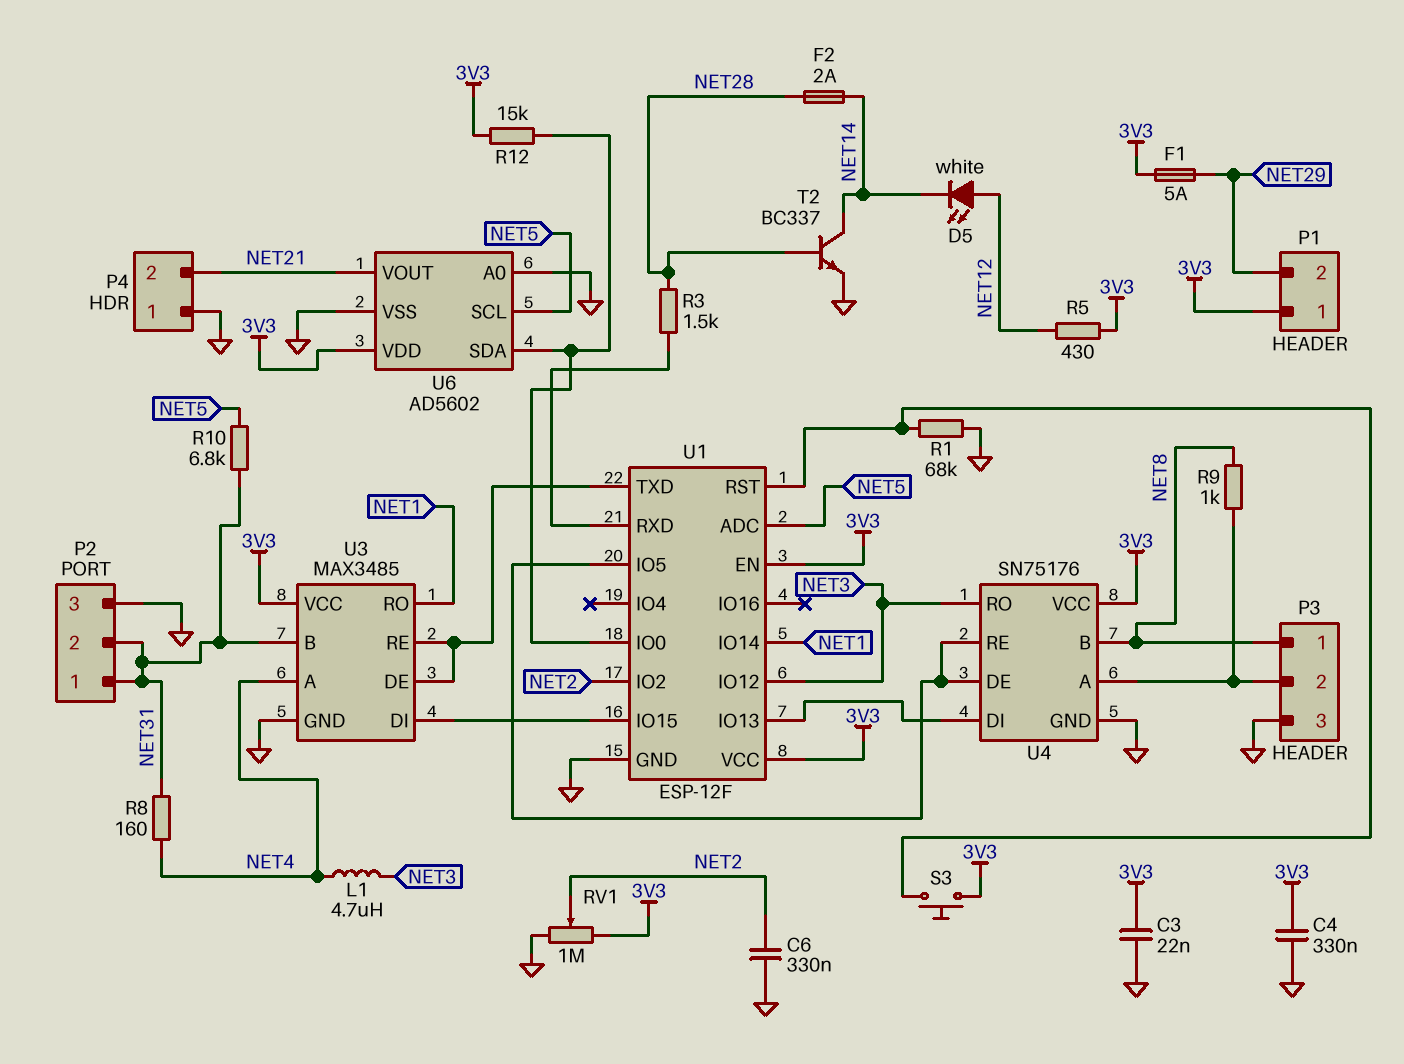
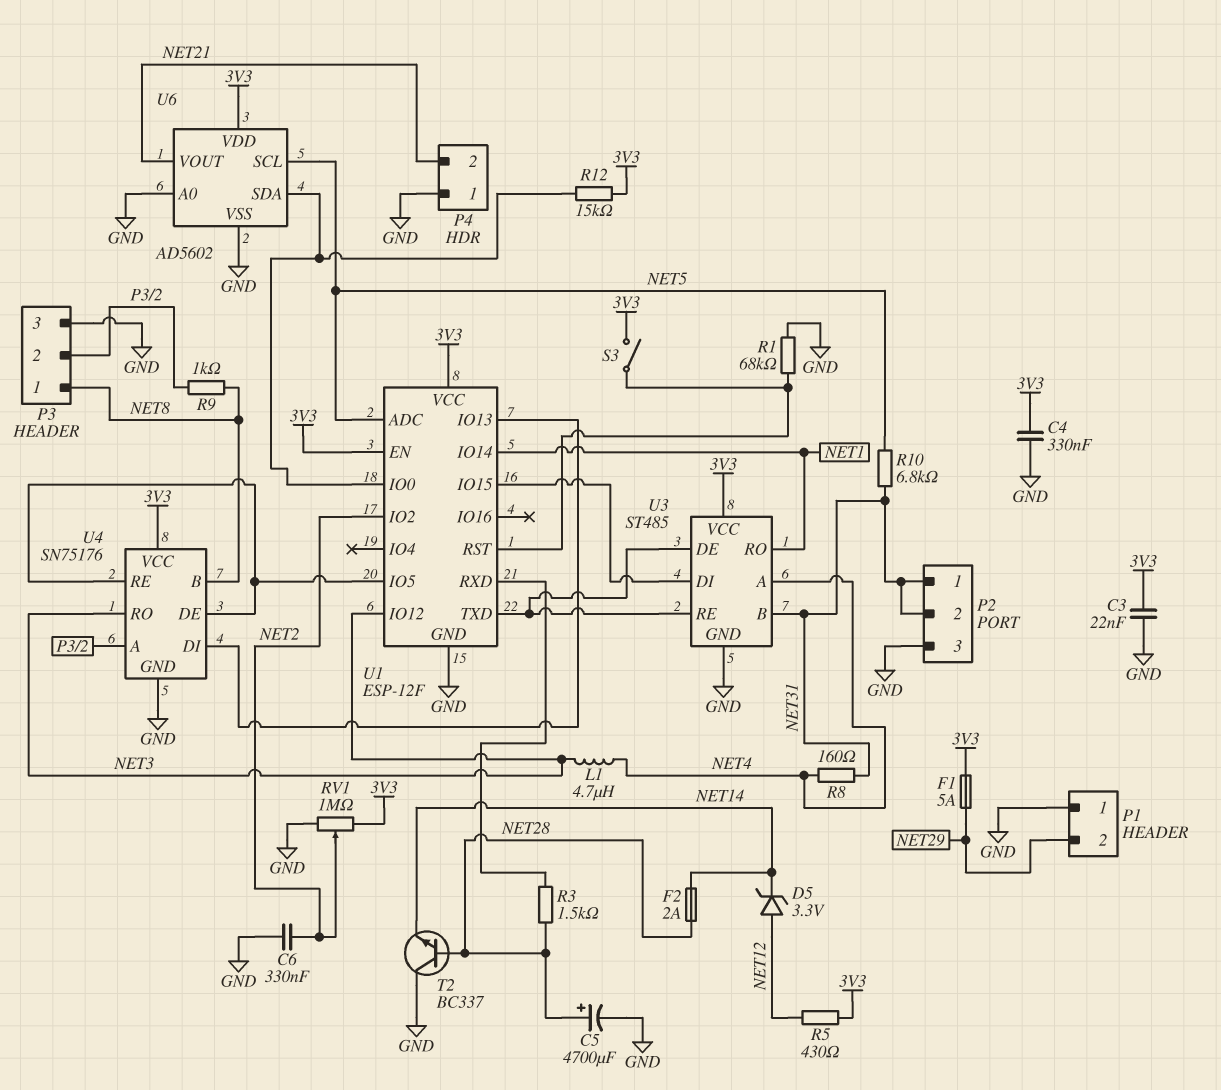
C5: none -> 4700uF (plus NET28, minus GND)
D5: LED white (A NET12, K NET14) -> zener 3.3V (A NET12, K NET14)
P1 pin 1: 3V3 -> GND
S3: button (3V3, U1/RST) -> switch (3V3, U1/RST)
T2: NPN BC337 (B NET28, C NET14, E GND) -> NPN BC337 (B NET28, C GND, E NET14)
U3: MAX3485 -> ST485

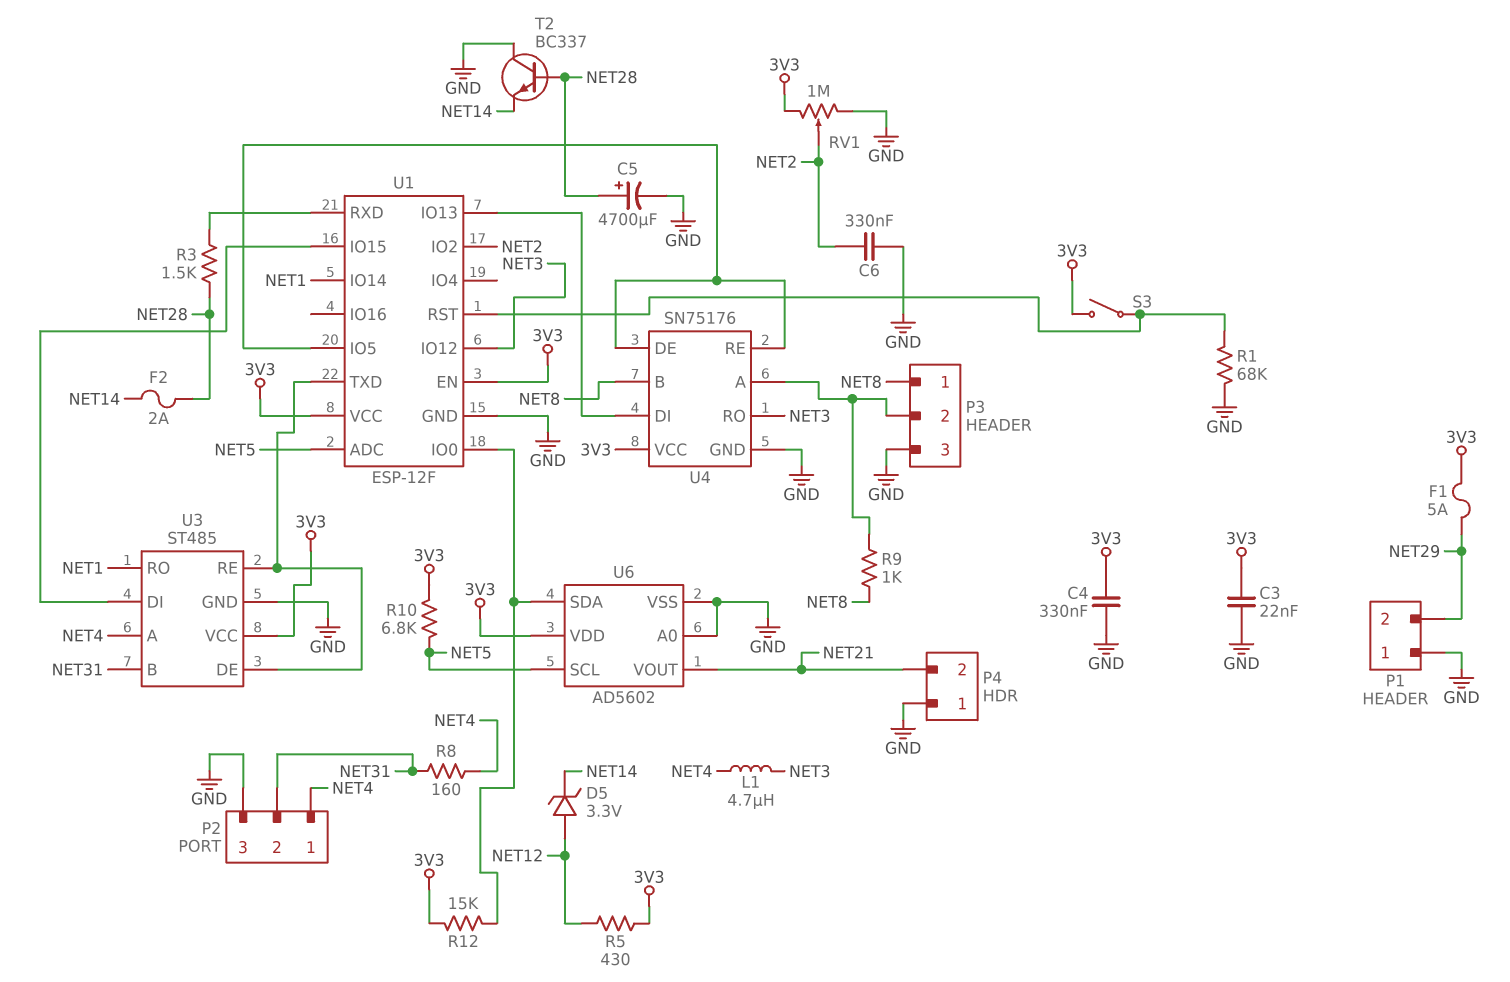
P2 pin 1: NET31 -> NET4
R10: 6.8k (NET5, NET31) -> 6.8k (3V3, NET5)

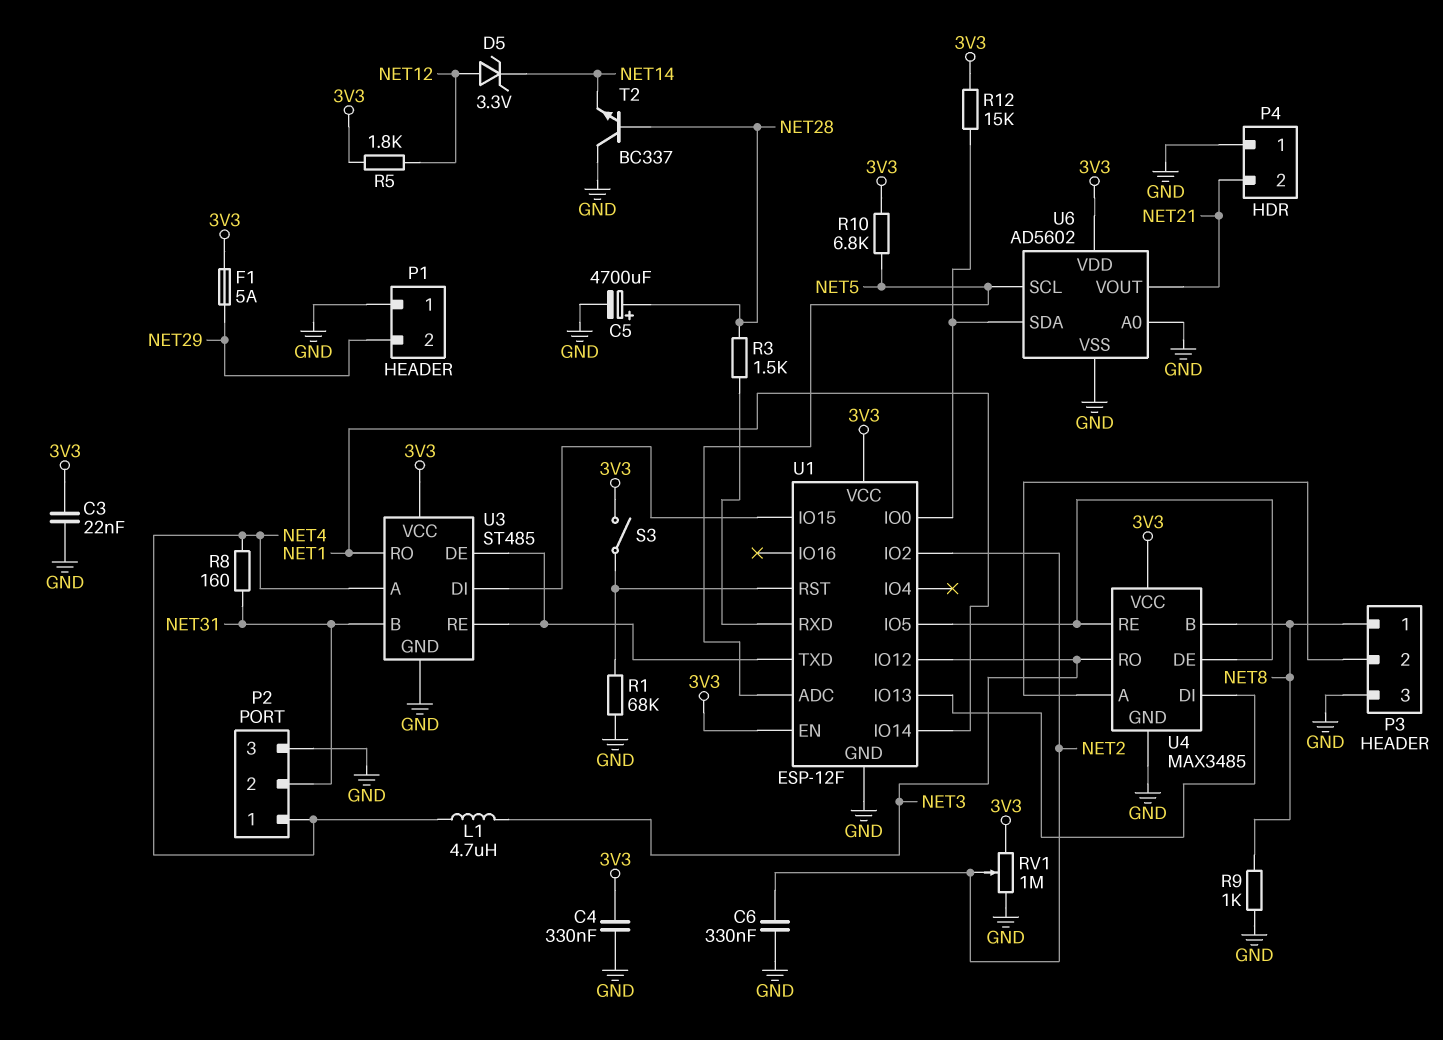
F2: 2A (NET14, NET28) -> none
R5: 430 (3V3, NET12) -> 1.8k (3V3, NET12)
R9: 1k (NET8, P3/2) -> 1k (GND, NET8)
U4: SN75176 -> MAX3485

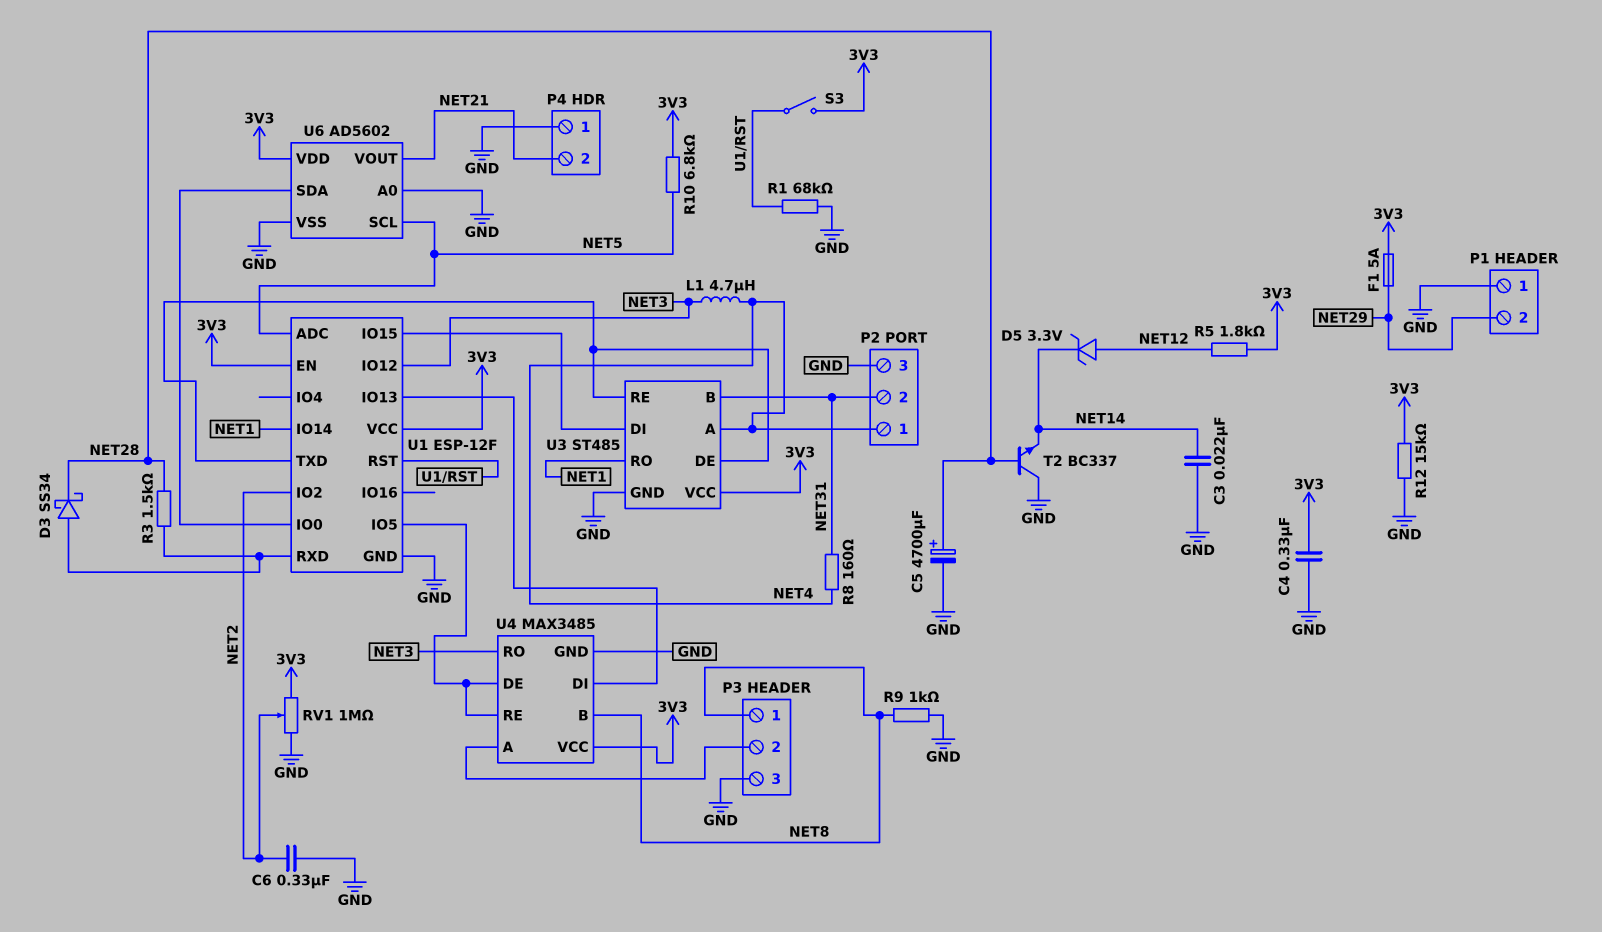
C3: 22nF (3V3, GND) -> 22nF (GND, NET14)
D3: none -> schottky SS34 (A U1/RXD, K NET28)
R12: 15k (3V3, U1/IO0) -> 15k (3V3, GND)

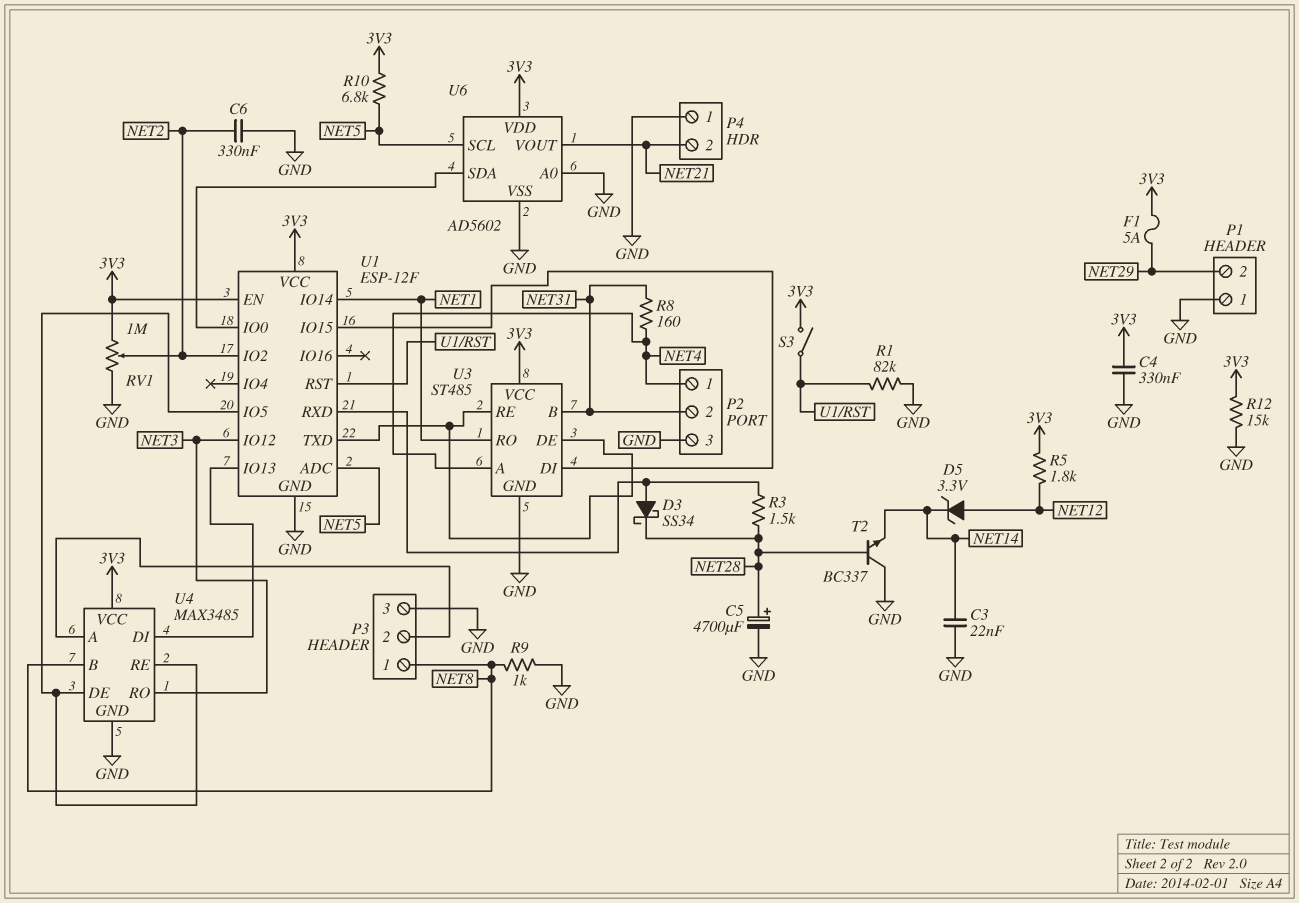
L1: 4.7uH (NET3, NET4) -> none
R1: 68k (GND, U1/RST) -> 82k (GND, U1/RST)

